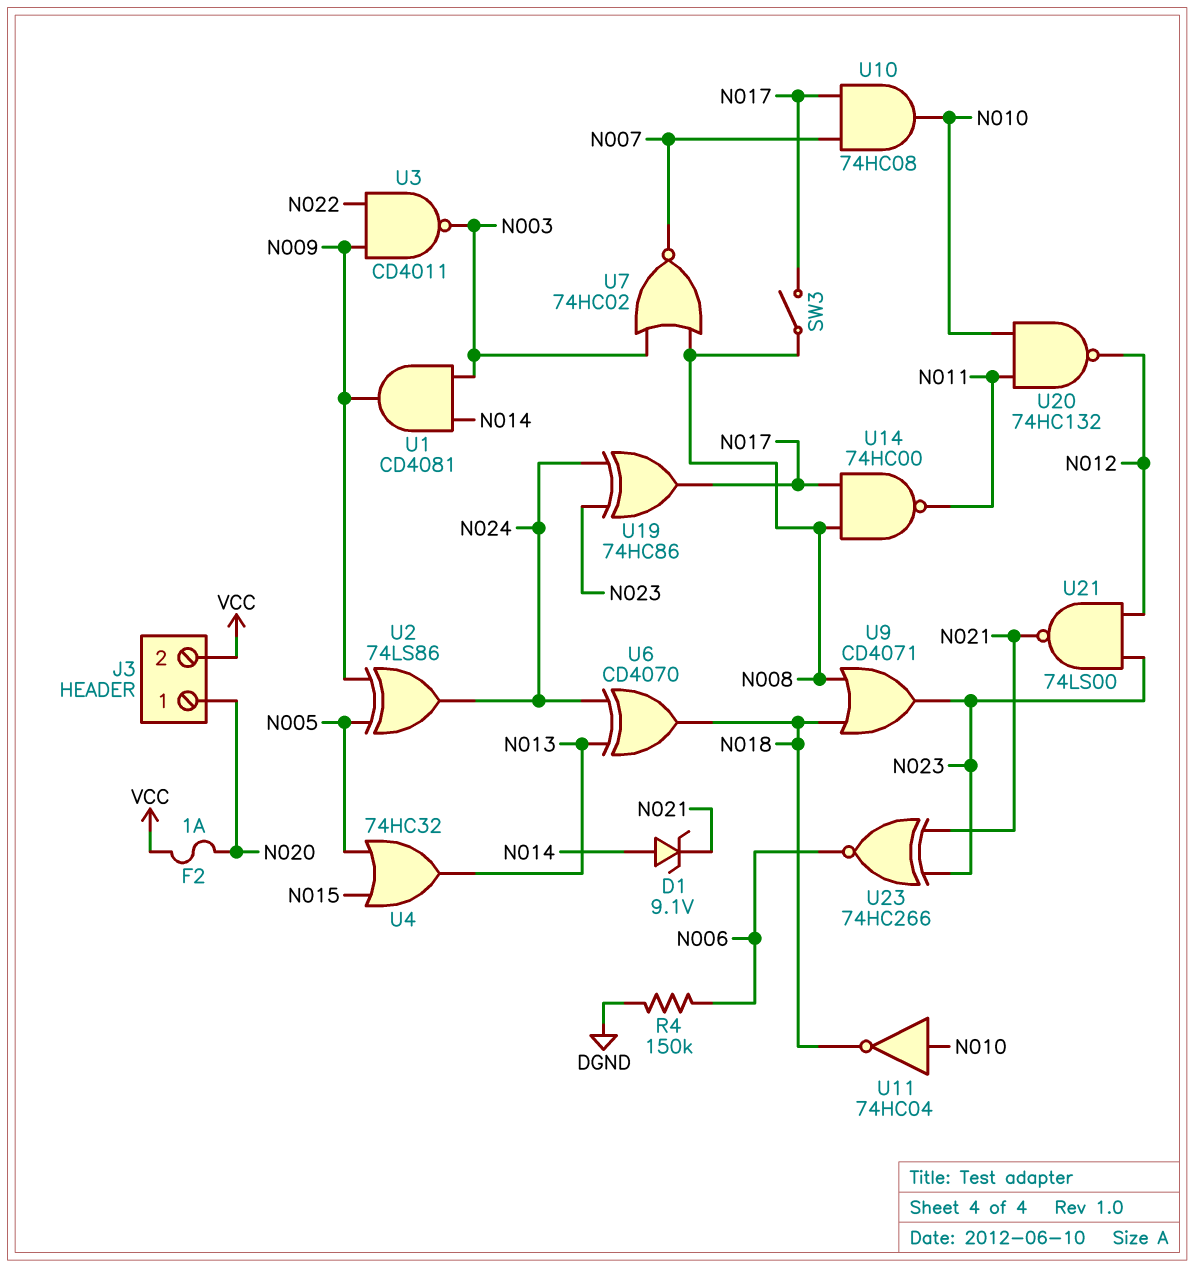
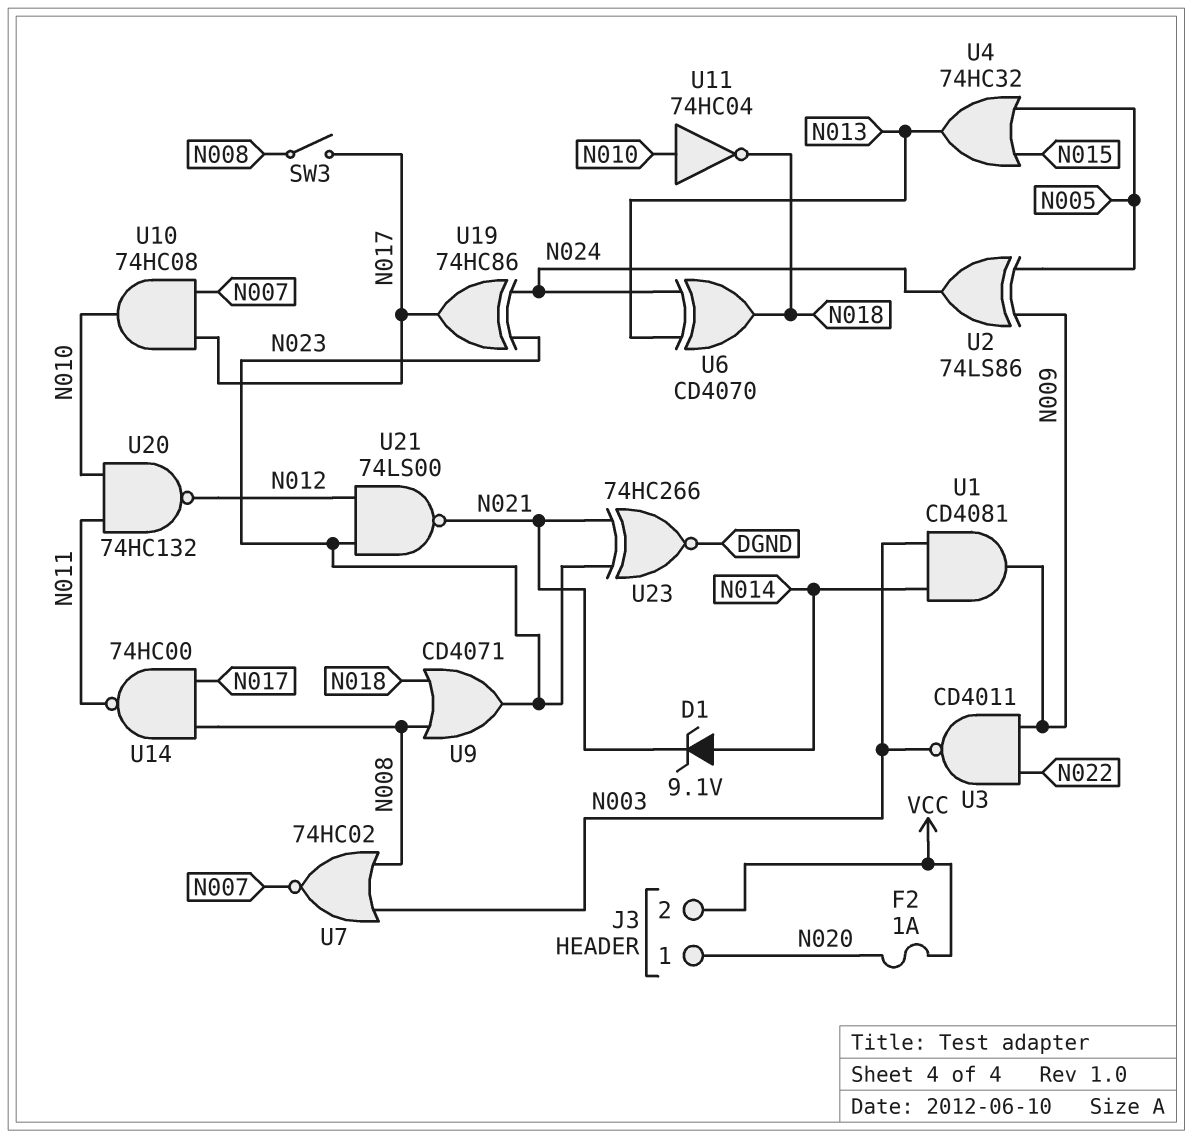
R4: 150k (DGND, N006) -> none
U23: XNOR 74HC266 (in N021, in N023, out N006) -> XNOR 74HC266 (in N021, in N023, out DGND)

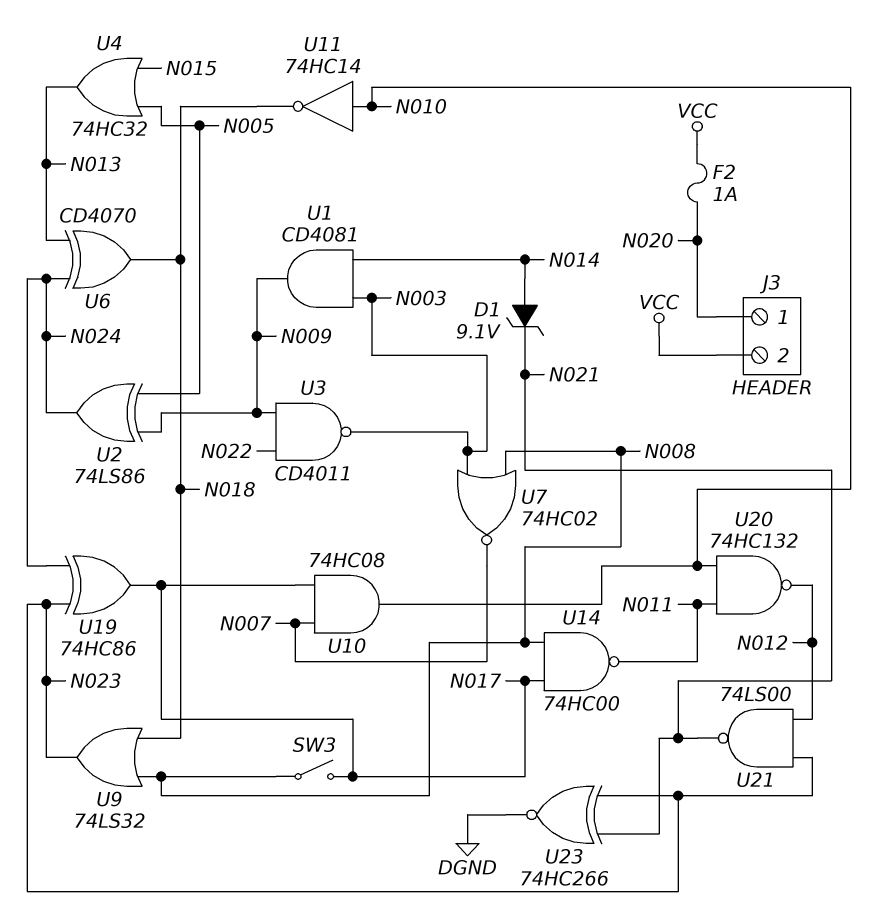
U9: OR CD4071 (in N008, in N018, out N023) -> OR 74LS32 (in N008, in N018, out N023)
U11: NOT 74HC04 (in N010, out N018) -> NOT 74HC14 (in N010, out N018)

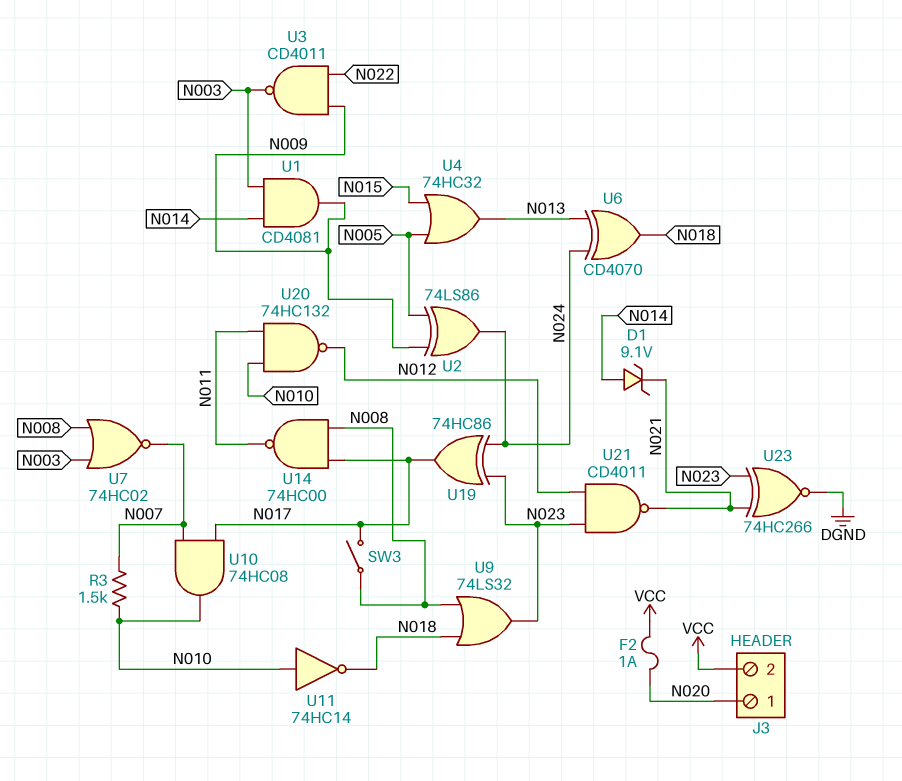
R3: none -> 1.5k (N007, N010)
U21: NAND 74LS00 (in N012, in N023, out N021) -> NAND CD4011 (in N012, in N023, out N021)

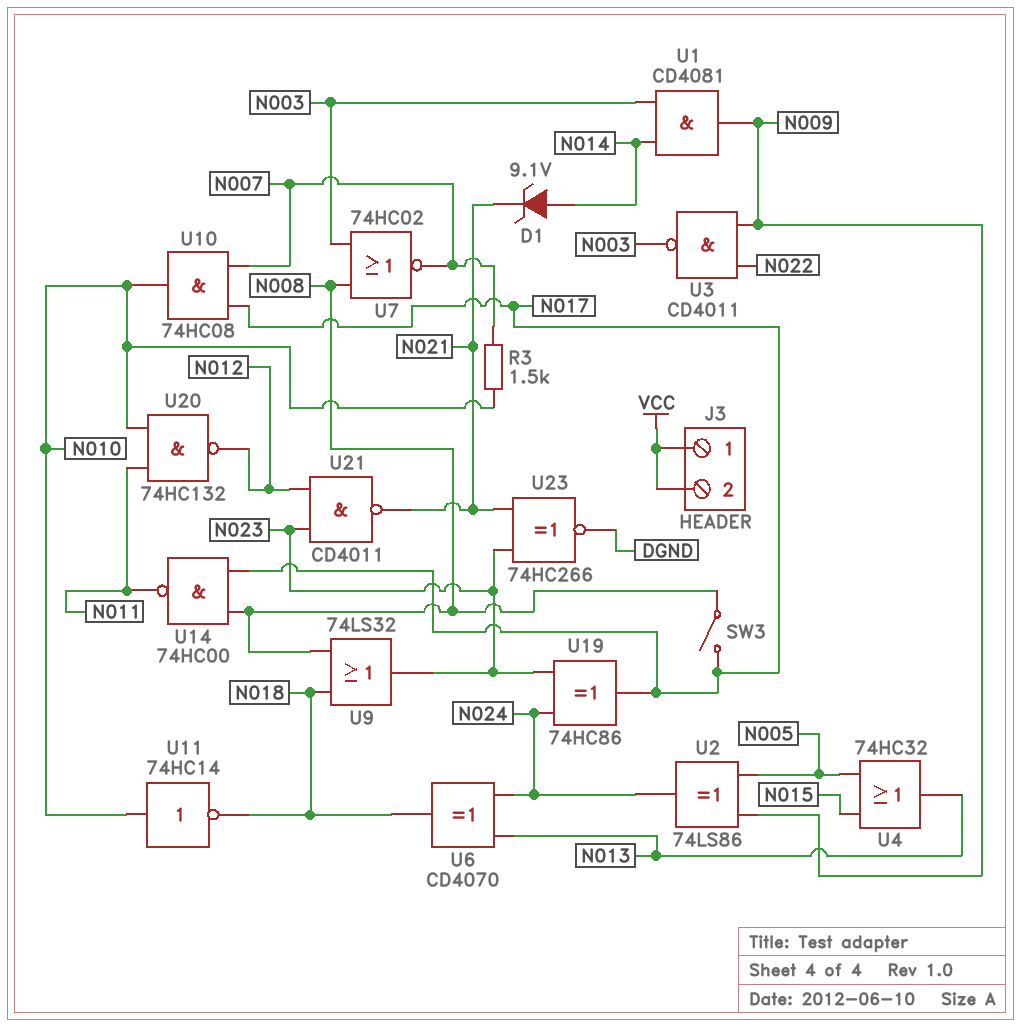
F2: 1A (N020, VCC) -> none
J3 pin 1: N020 -> VCC

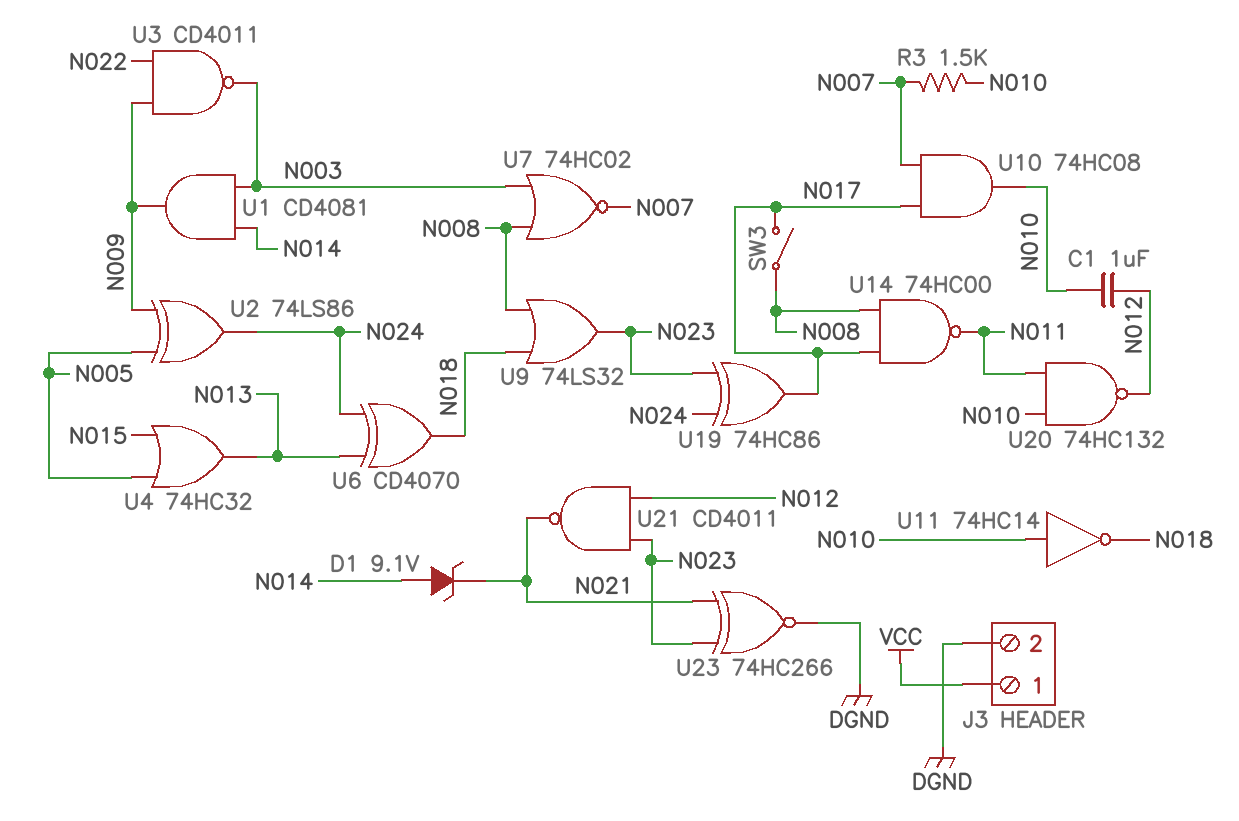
C1: none -> 1uF (N010, N012)
J3 pin 2: VCC -> DGND

